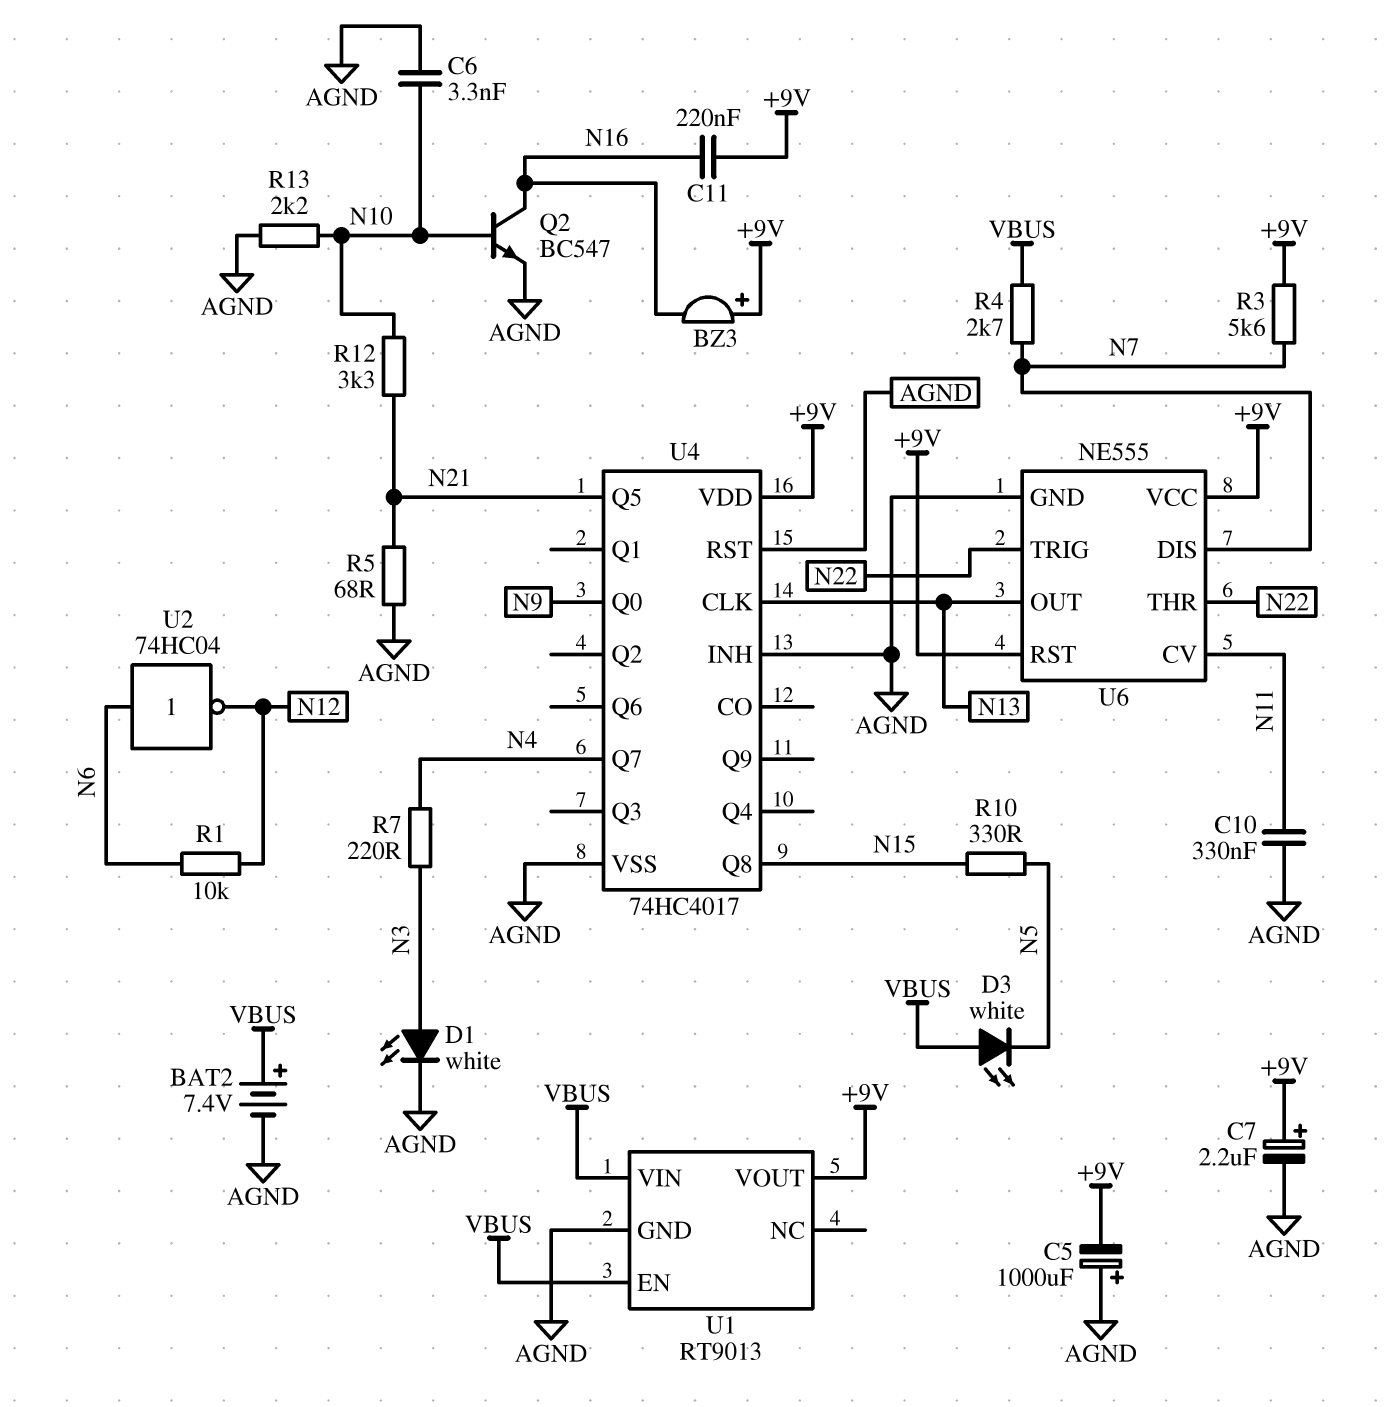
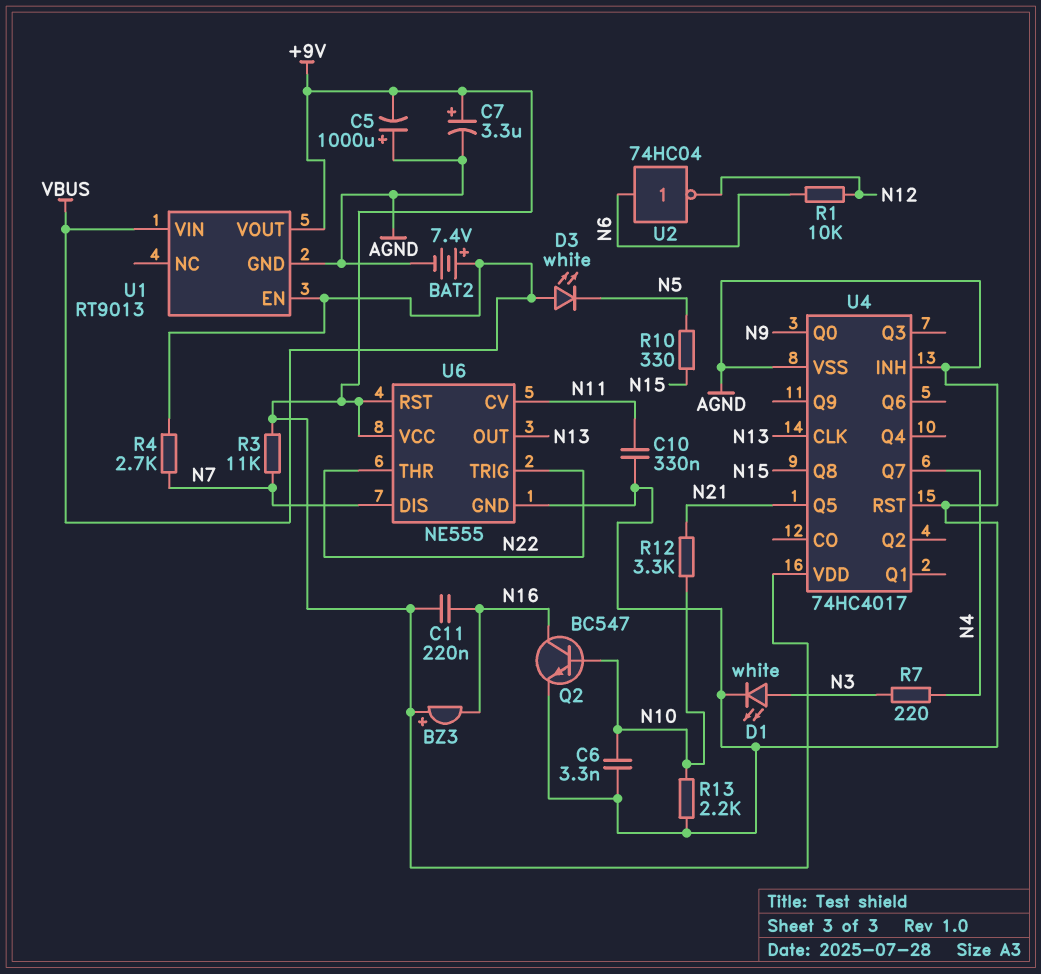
C7: 2.2uF (plus +9V, minus AGND) -> 3.3uF (plus +9V, minus AGND)
R3: 5.6k (+9V, N7) -> 11k (+9V, N7)
R5: 68 (AGND, N21) -> none

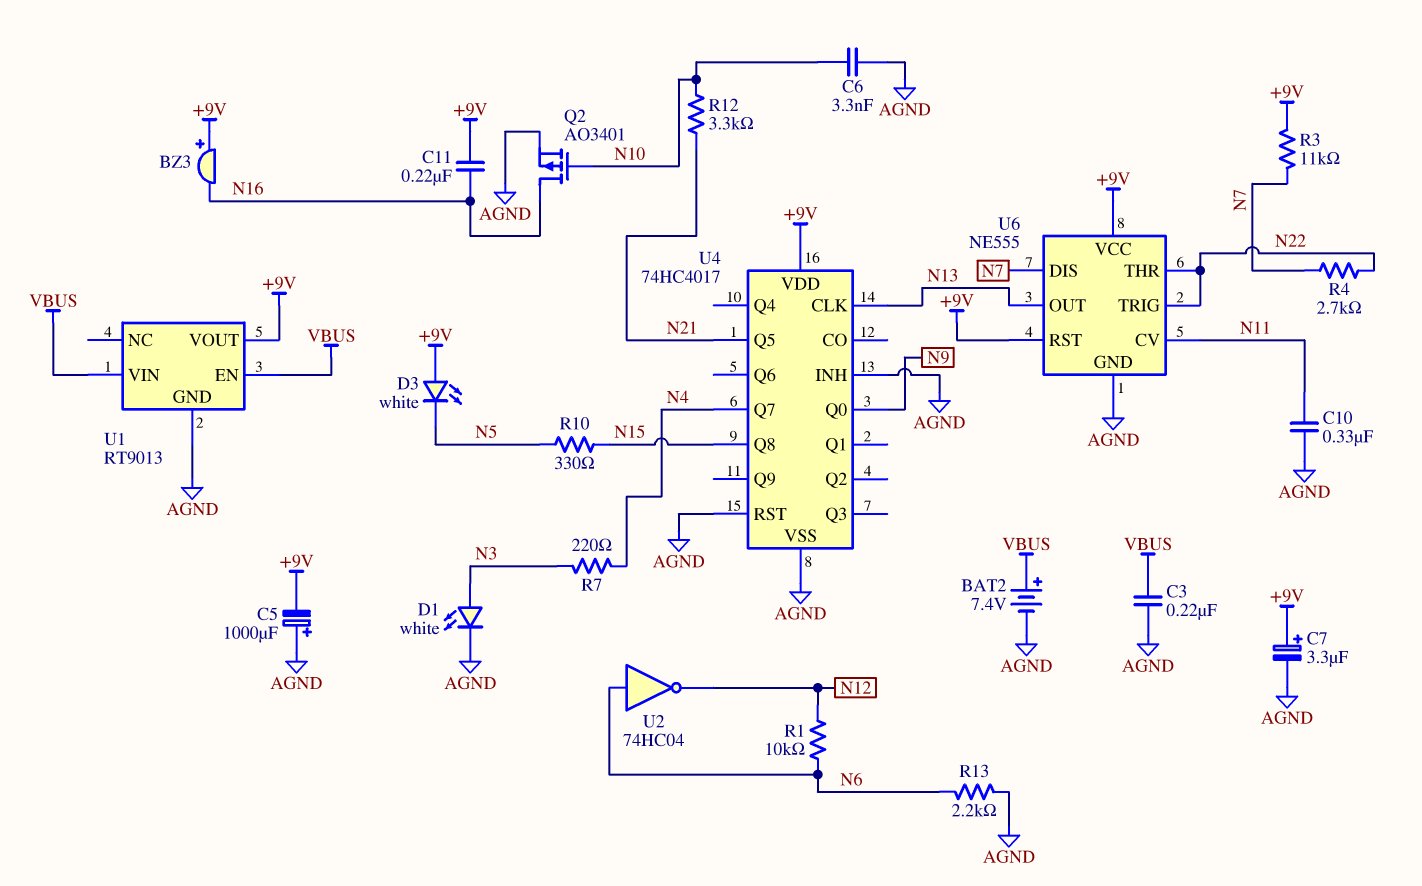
C3: none -> 220nF (AGND, VBUS)
D3: LED white (A VBUS, K N5) -> LED white (A +9V, K N5)
Q2: NPN BC547 (B N10, C N16, E AGND) -> PMOS AO3401 (G N10, D N16, S AGND)
R4: 2.7k (N7, VBUS) -> 2.7k (N7, N22)
R13: 2.2k (AGND, N10) -> 2.2k (AGND, N6)

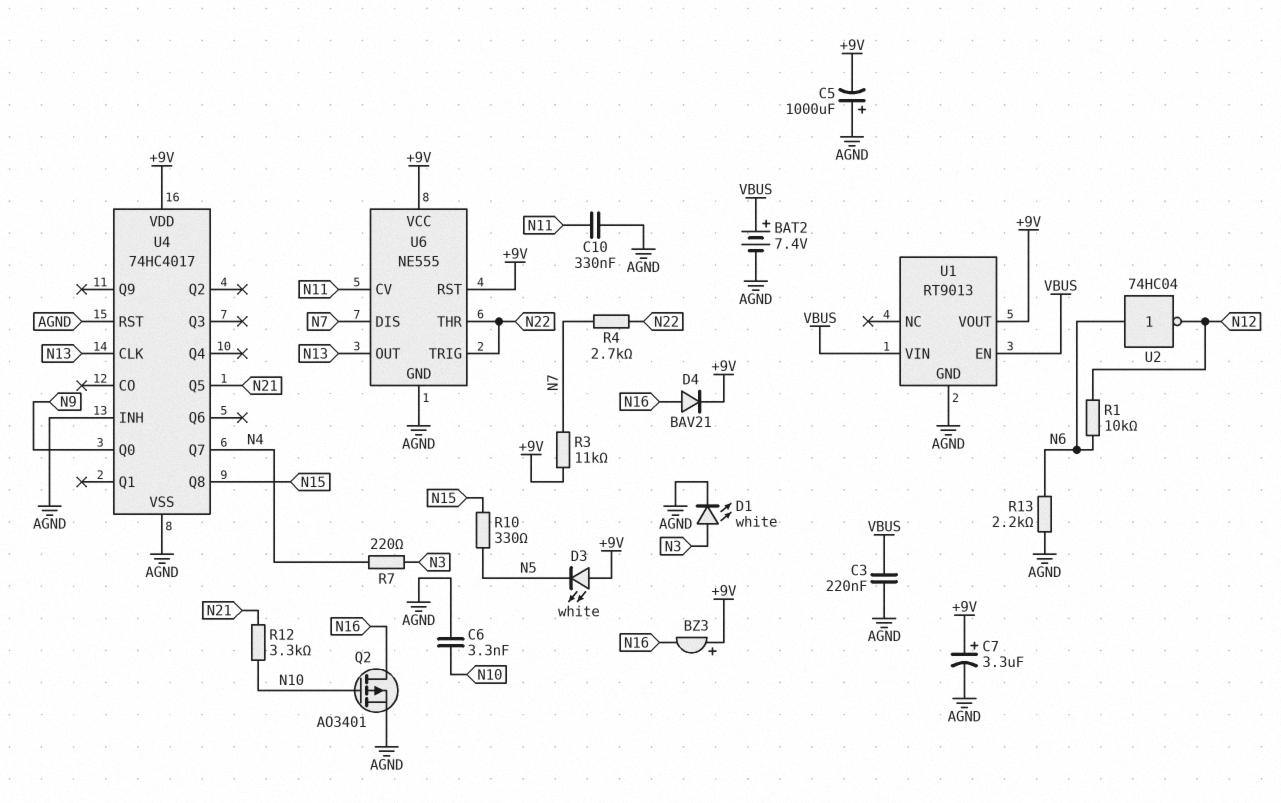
C11: 220nF (+9V, N16) -> none
D4: none -> diode BAV21 (A N16, K +9V)

